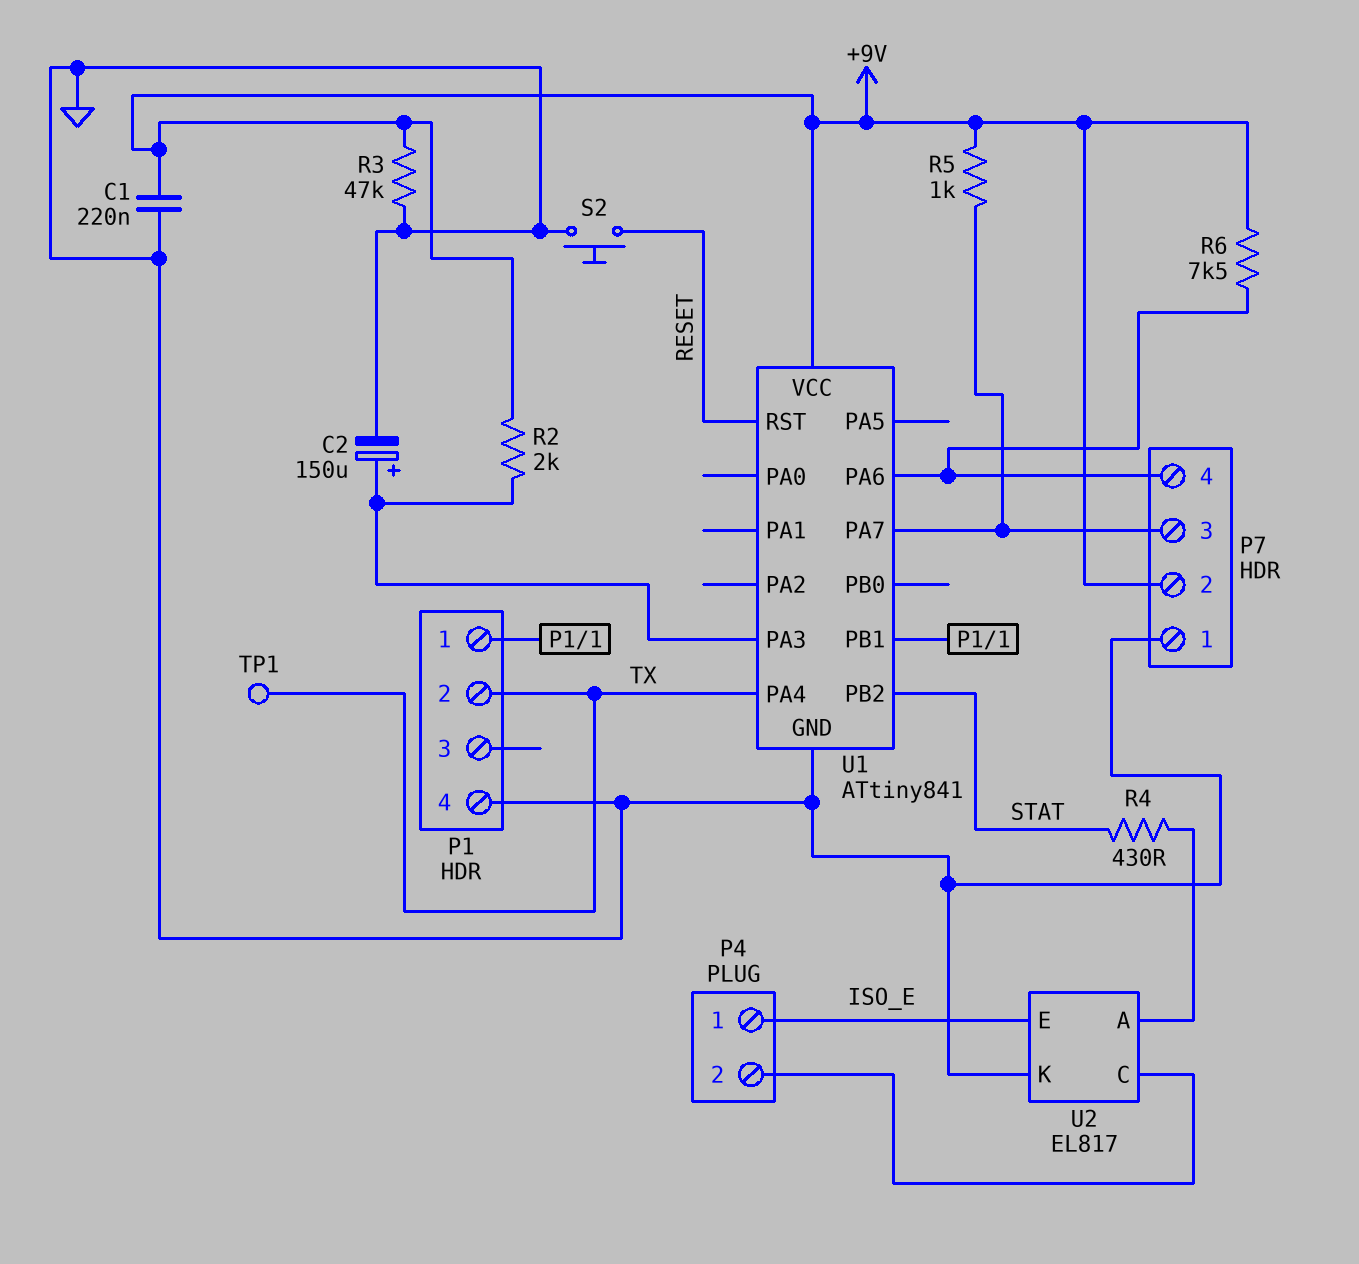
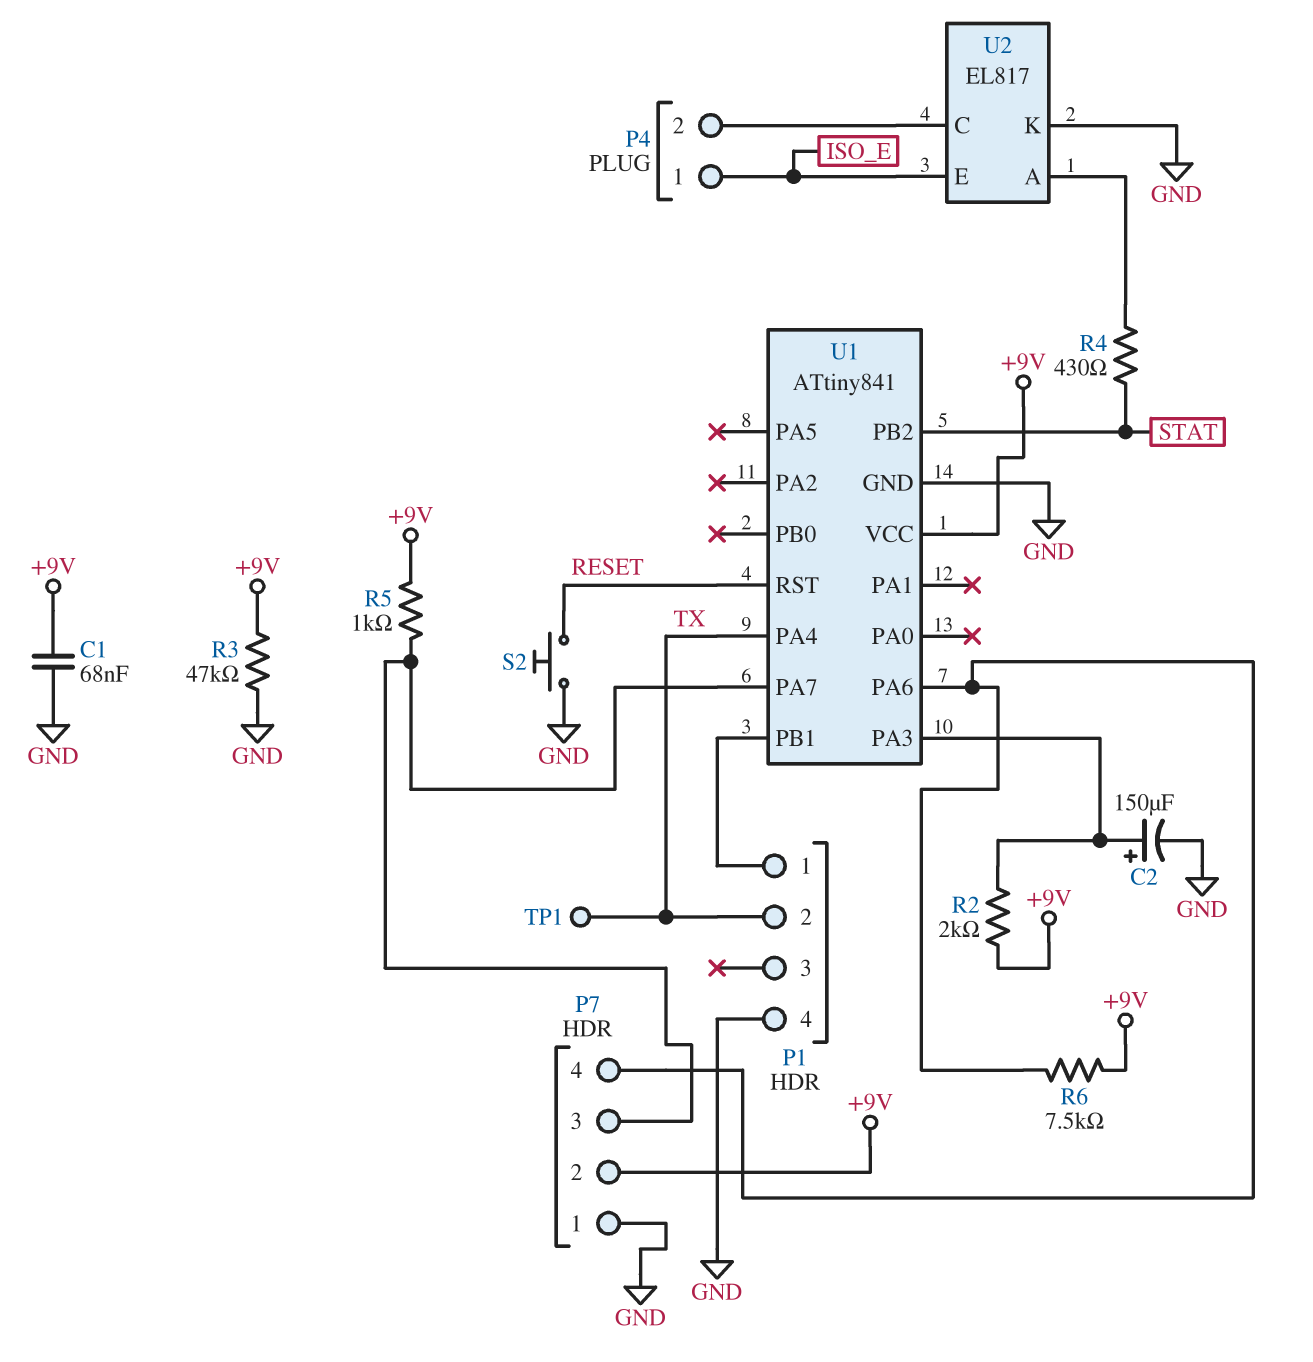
C1: 220nF (+9V, GND) -> 68nF (+9V, GND)

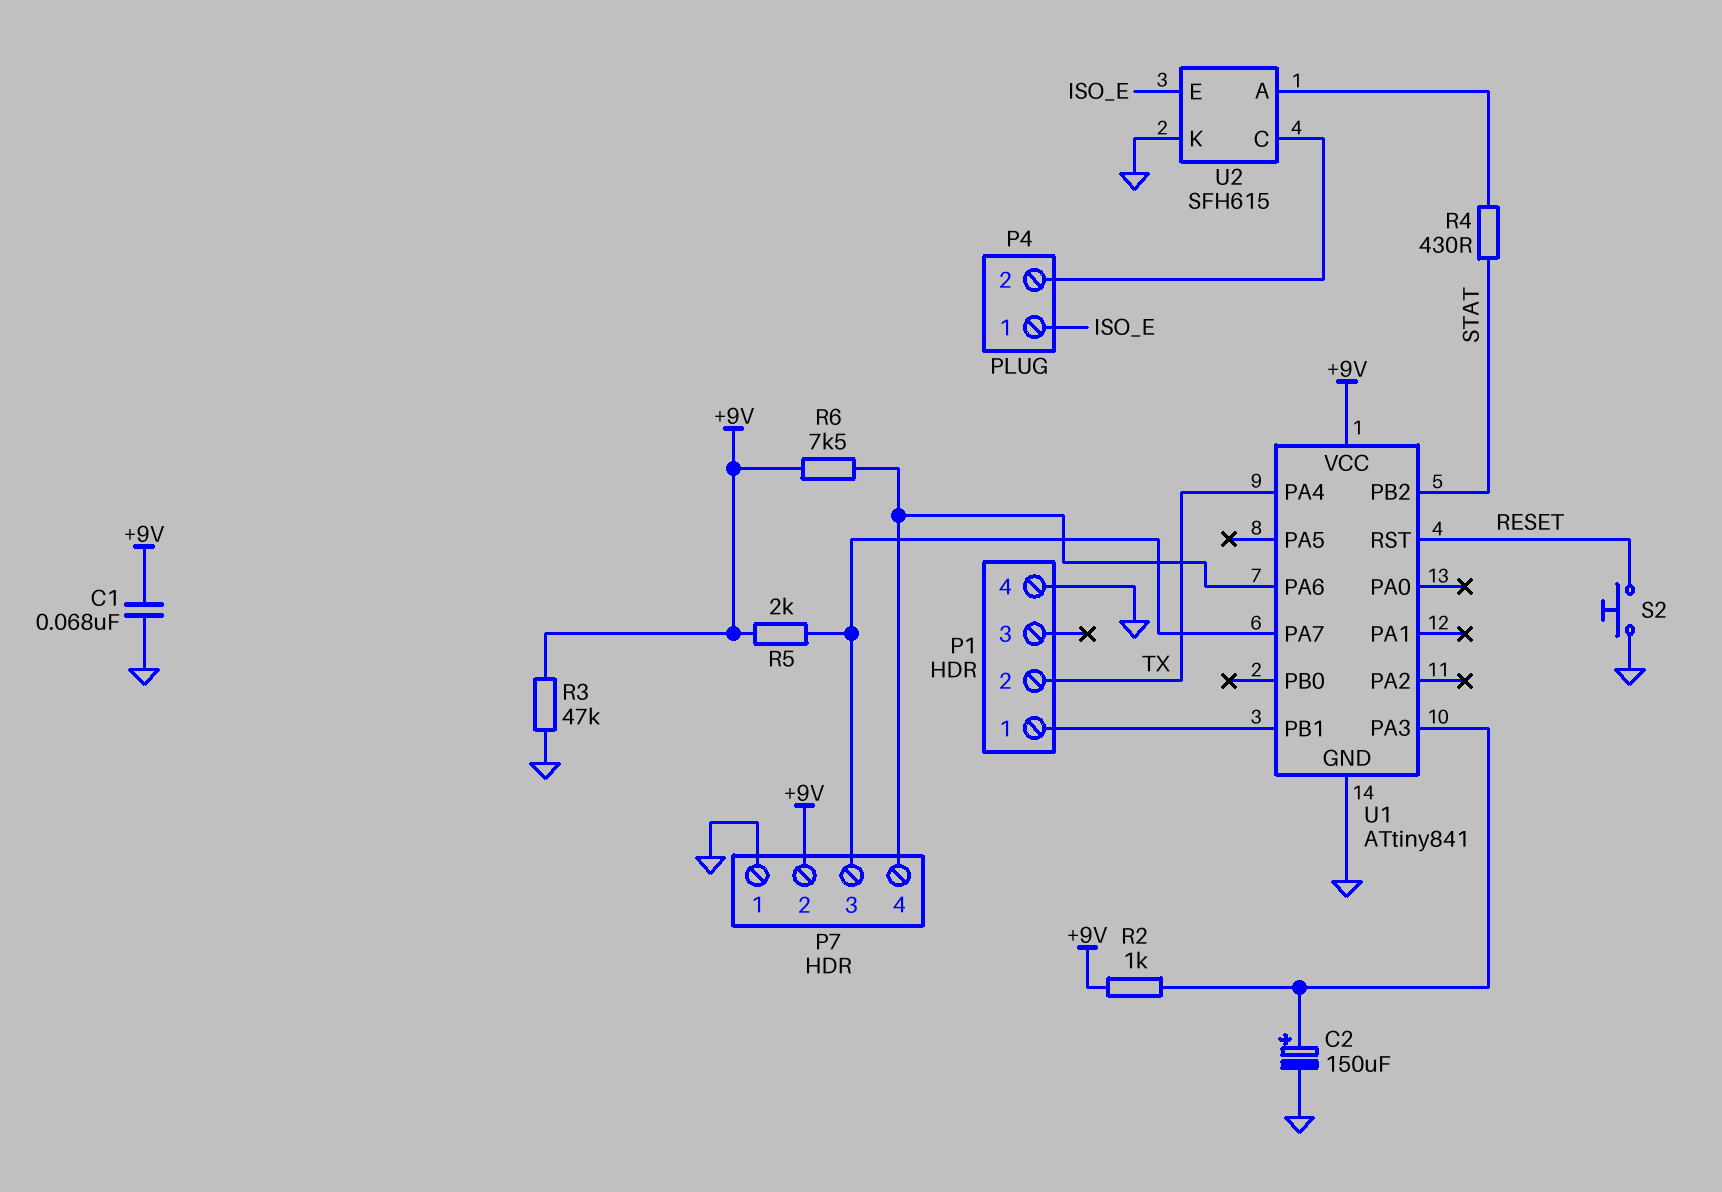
R2: 2k (+9V, U1/PA3) -> 1k (+9V, U1/PA3)
R5: 1k (+9V, P7/3) -> 2k (+9V, P7/3)
TP1: test point (TX) -> none
U2: EL817 -> SFH615

